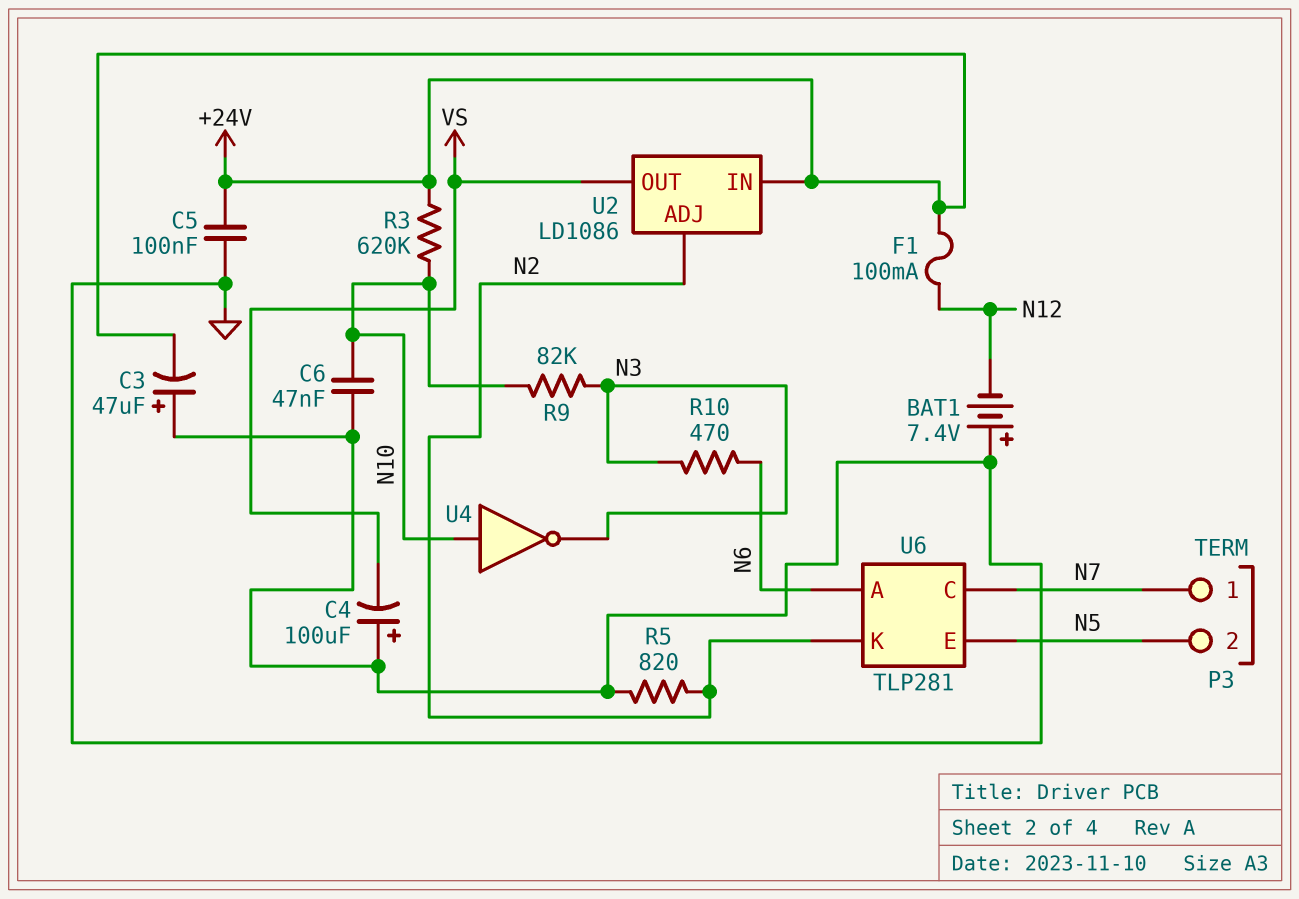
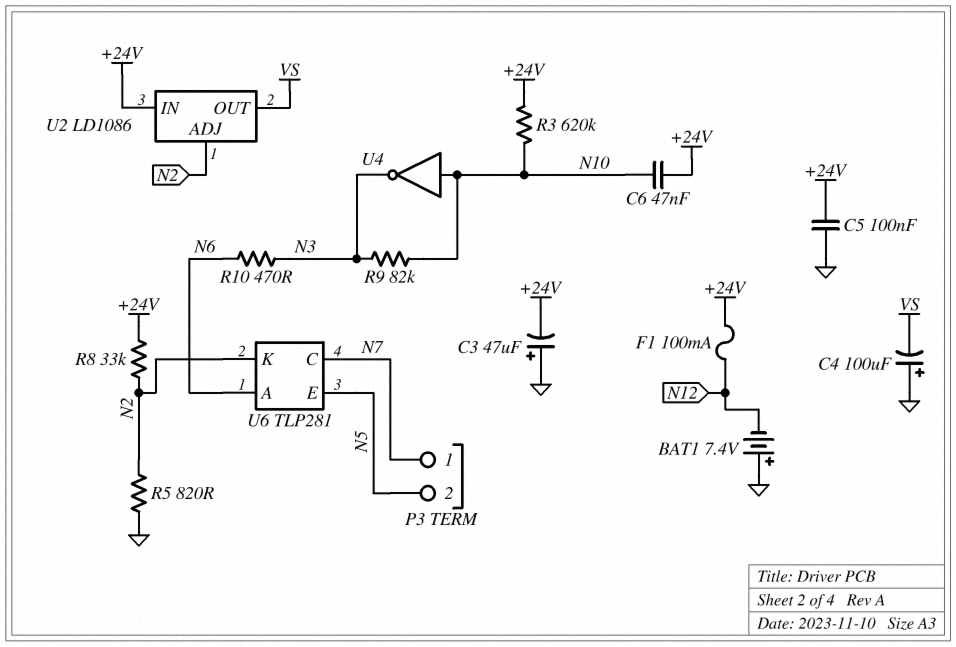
C6: 47nF (GND, N10) -> 47nF (+24V, N10)
R8: none -> 33k (+24V, N2)

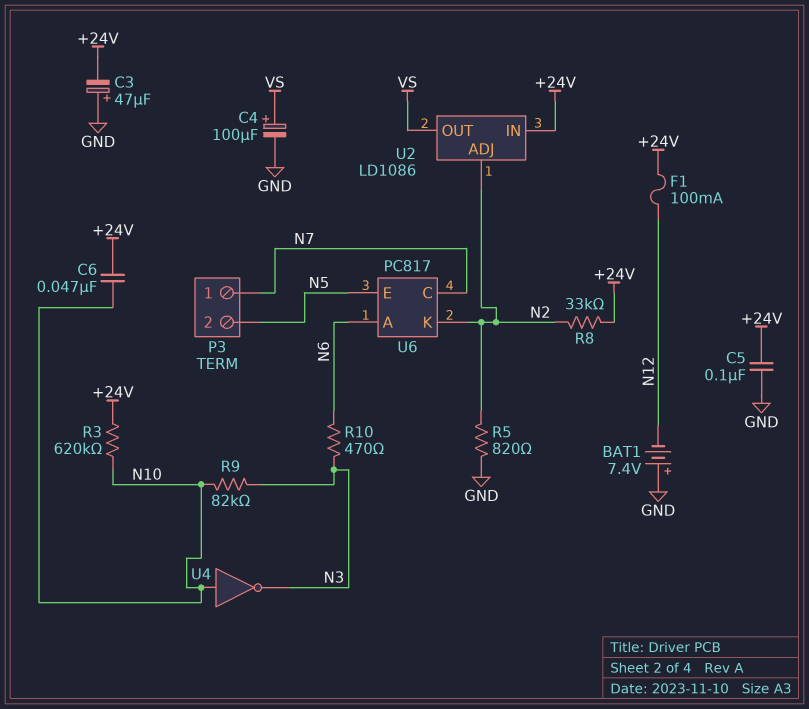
C4: 100uF (plus GND, minus VS) -> 100uF (plus VS, minus GND)
U6: TLP281 -> PC817

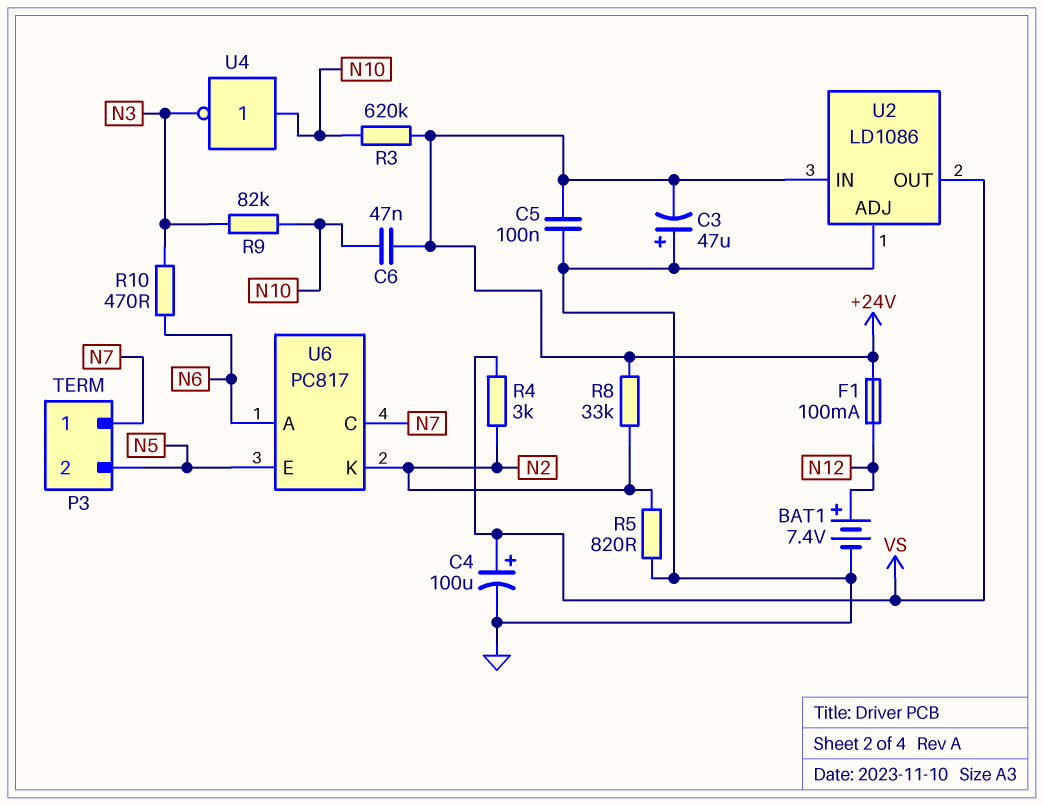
BAT1: 7.4V (plus GND, minus N12) -> 7.4V (plus N12, minus GND)
R4: none -> 3k (N2, VS)
U2 pin ADJ: N2 -> GND

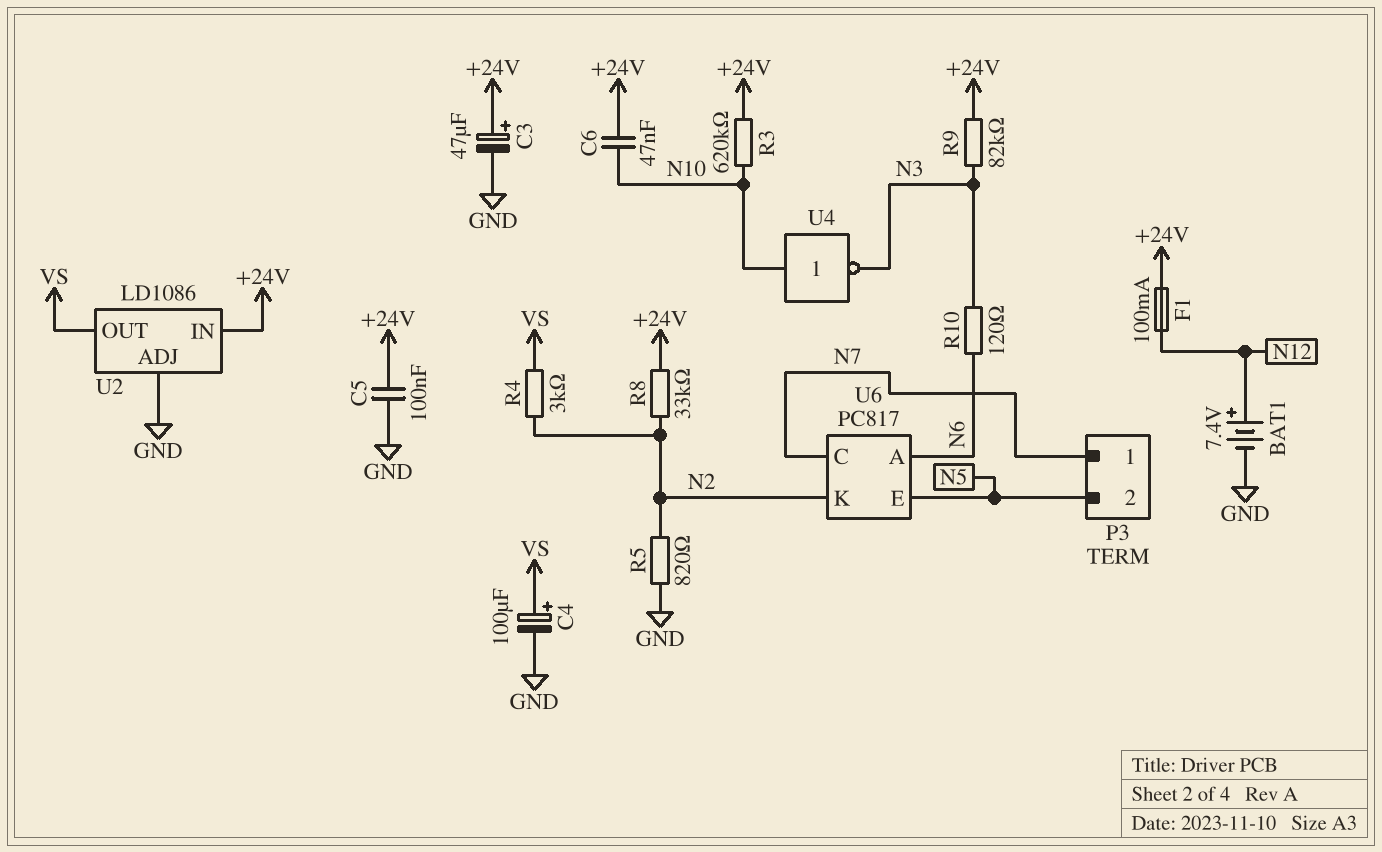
C3: 47uF (plus GND, minus +24V) -> 47uF (plus +24V, minus GND)
R9: 82k (N3, N10) -> 82k (+24V, N3)
R10: 470 (N3, N6) -> 120 (N3, N6)

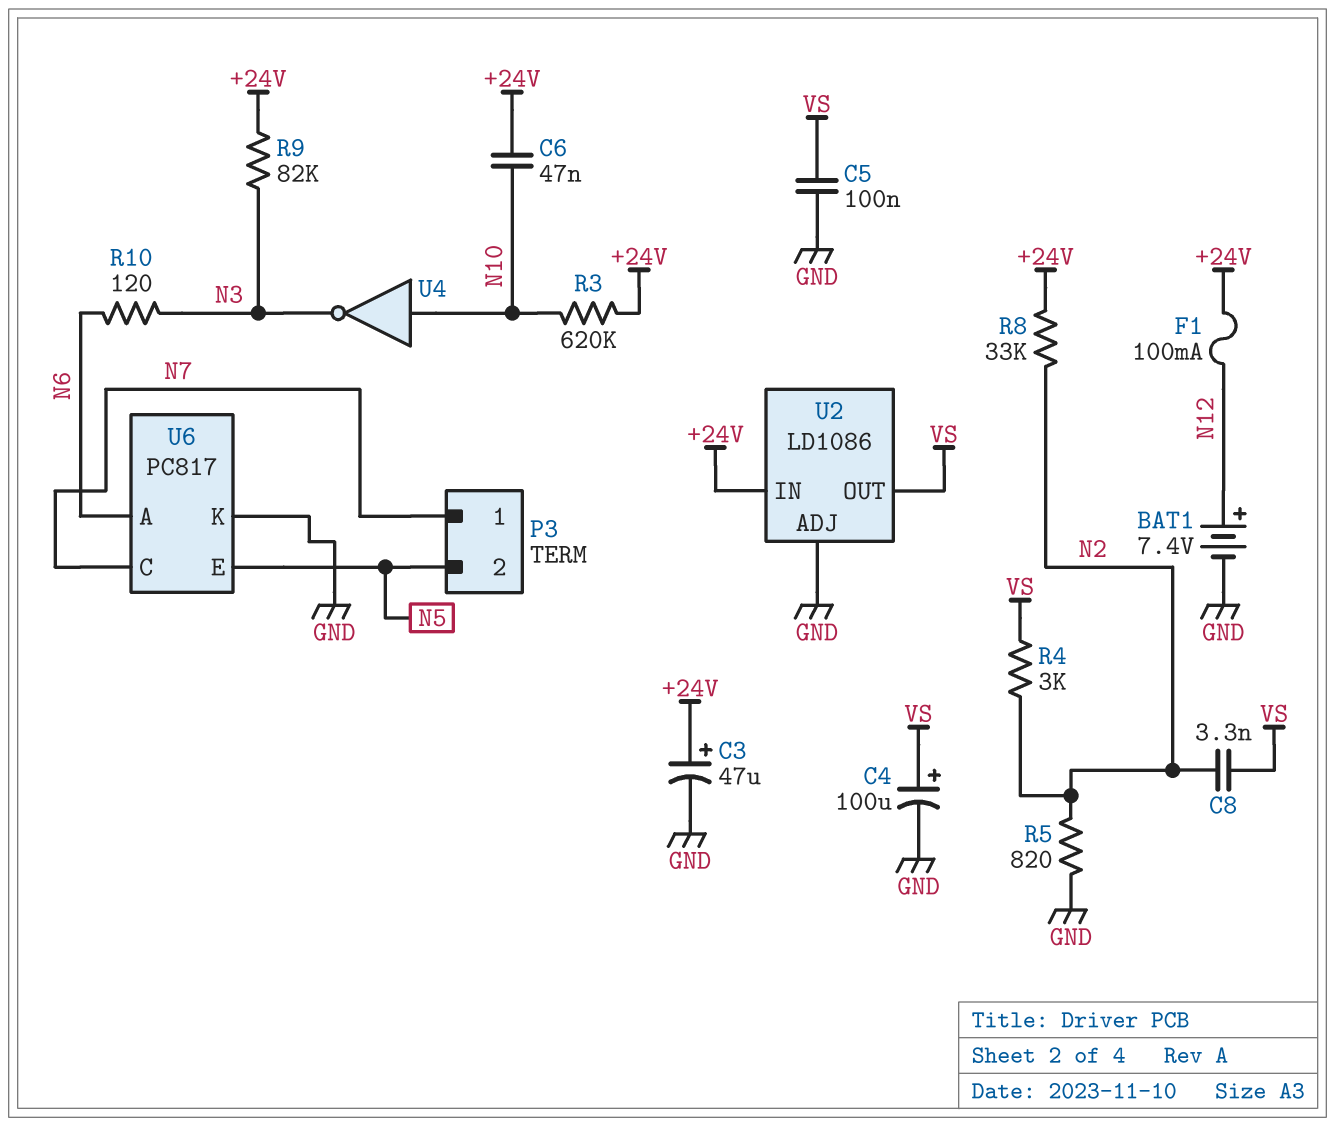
C5: 100nF (+24V, GND) -> 100nF (GND, VS)
C8: none -> 3.3nF (N2, VS)
U6 pin K: N2 -> GND

